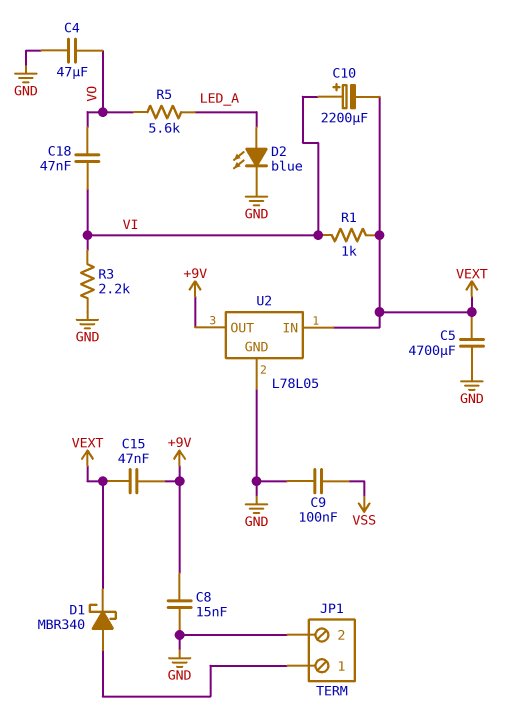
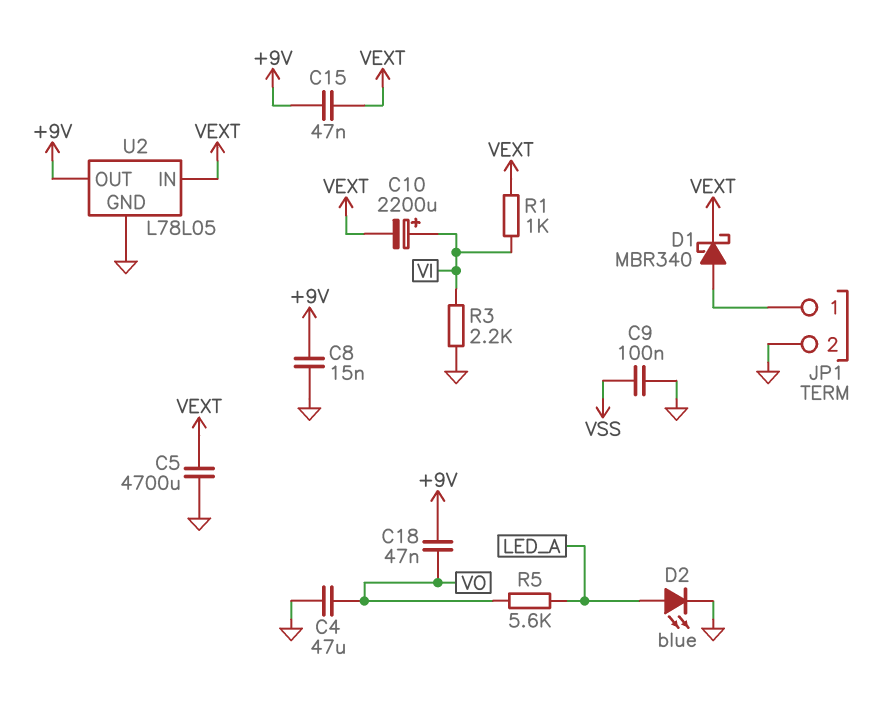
C18: 47nF (VI, VO) -> 47nF (+9V, VO)

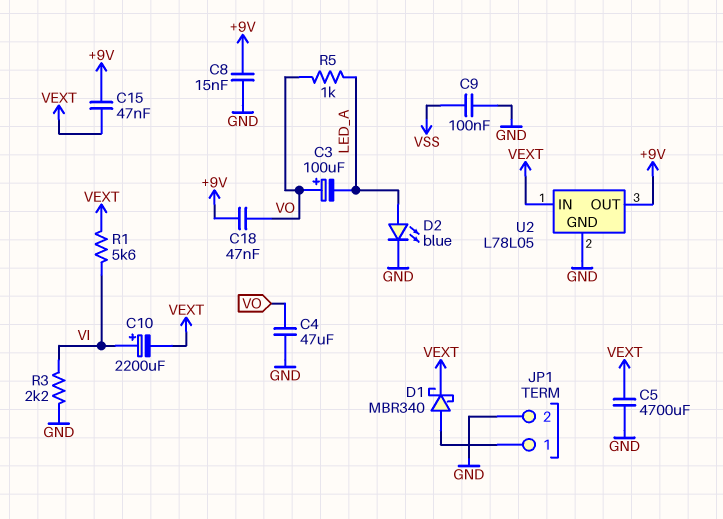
C3: none -> 100uF (plus VO, minus LED_A)
R1: 1k (VEXT, VI) -> 5.6k (VEXT, VI)
R5: 5.6k (LED_A, VO) -> 1k (LED_A, VO)

